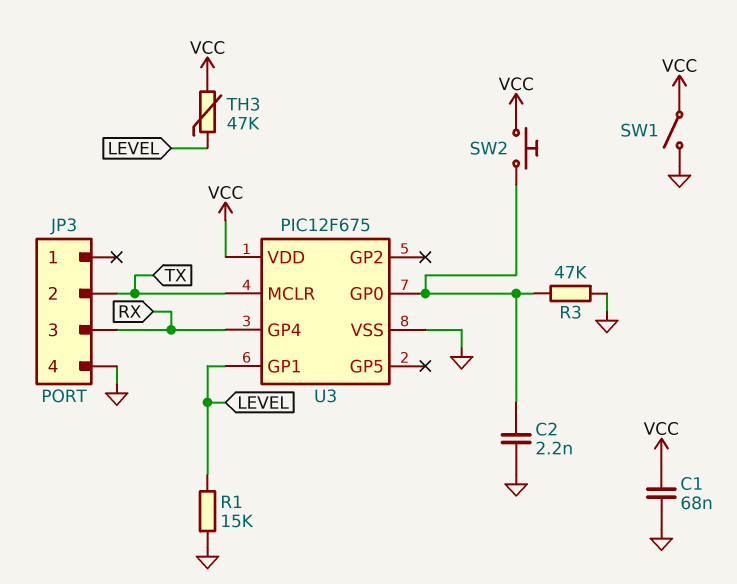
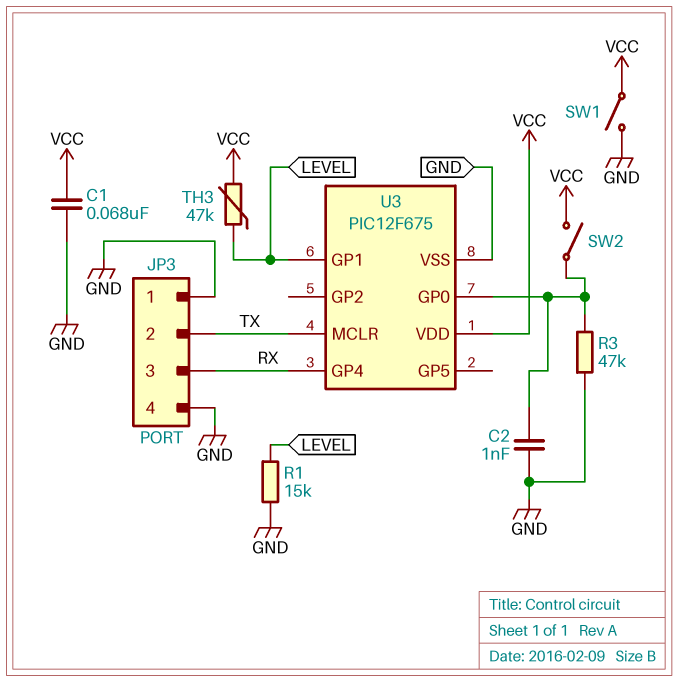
C2: 2.2nF (GND, U3/GP0) -> 1nF (GND, U3/GP0)
JP3 pin 1: none -> GND
SW2: button (U3/GP0, VCC) -> switch (U3/GP0, VCC)

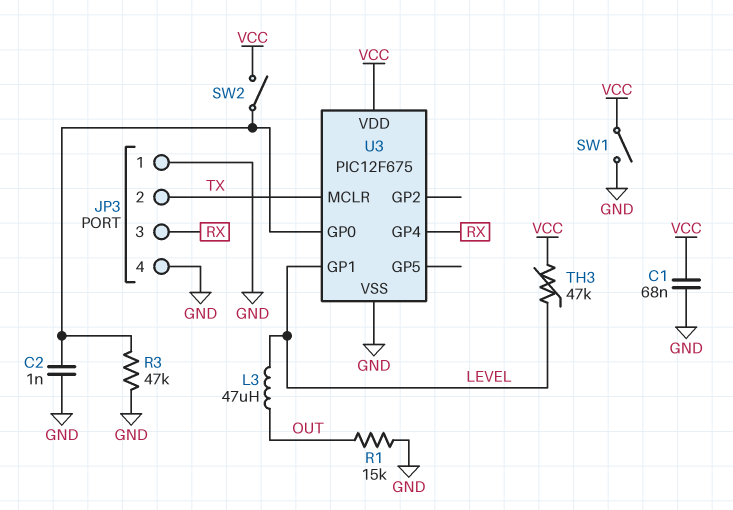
L3: none -> 47uH (LEVEL, OUT)
R1: 15k (GND, LEVEL) -> 15k (GND, OUT)

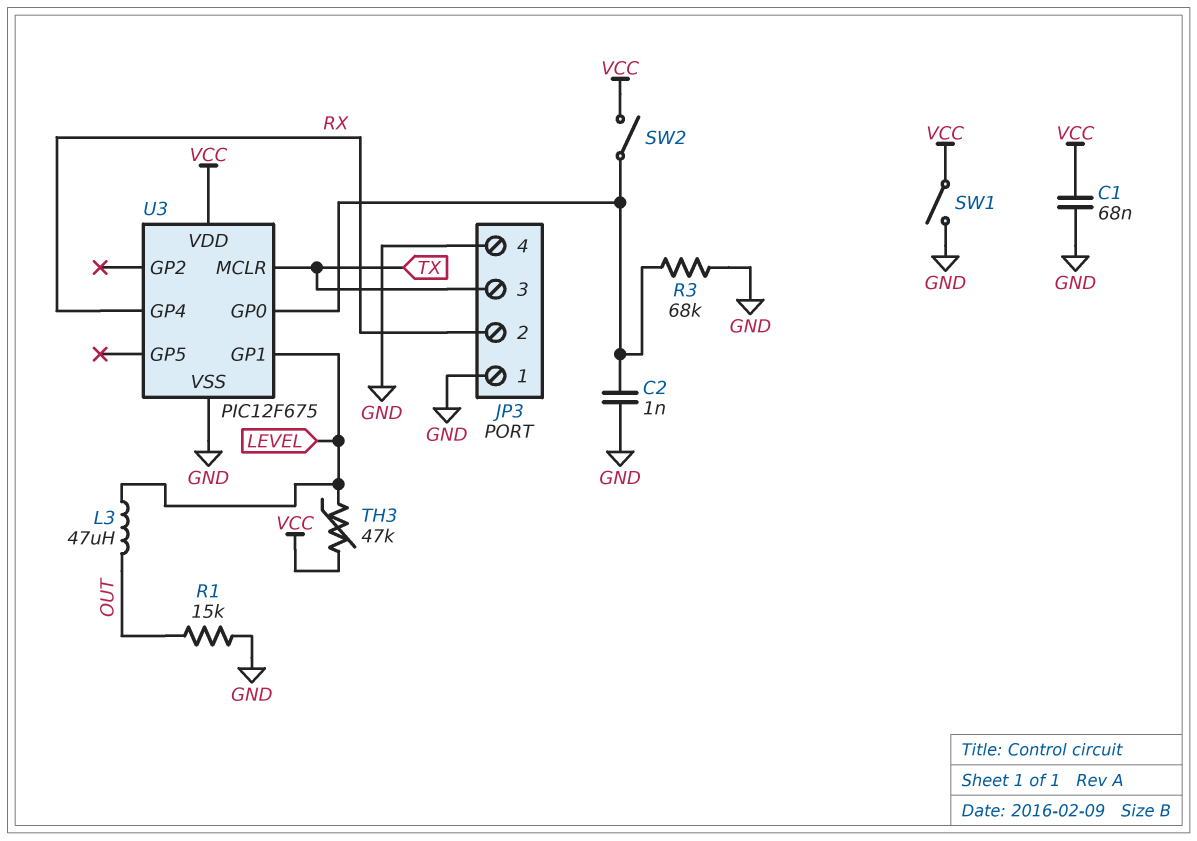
JP3 pin 2: TX -> RX
JP3 pin 3: RX -> TX
R3: 47k (GND, U3/GP0) -> 68k (GND, U3/GP0)

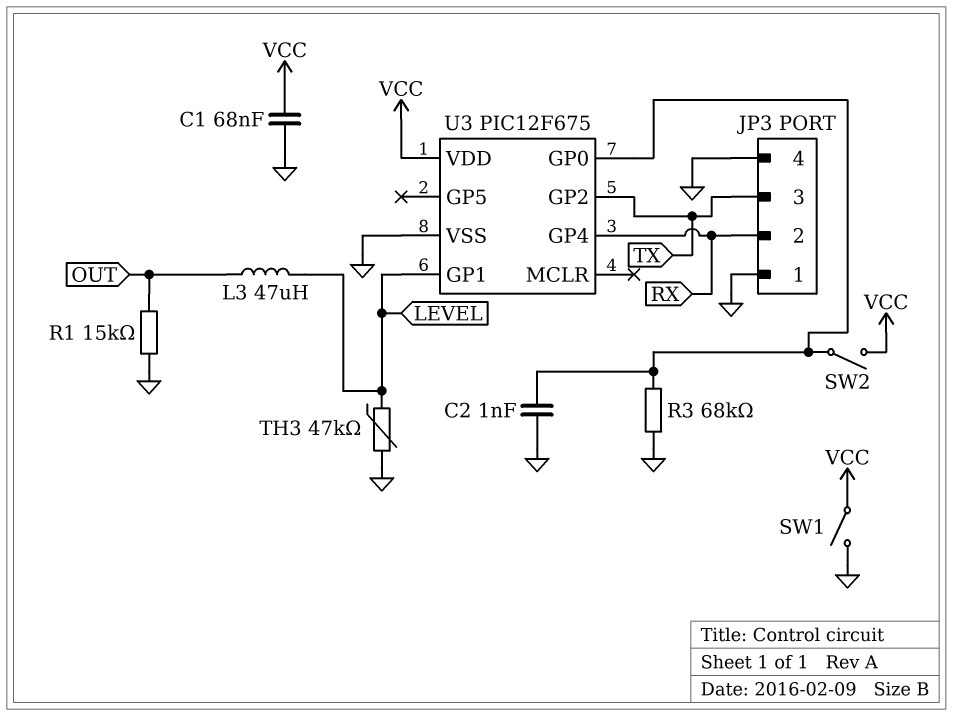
TH3: 47k (LEVEL, VCC) -> 47k (GND, LEVEL)
U3 pin GP2: none -> TX
U3 pin MCLR: TX -> none

